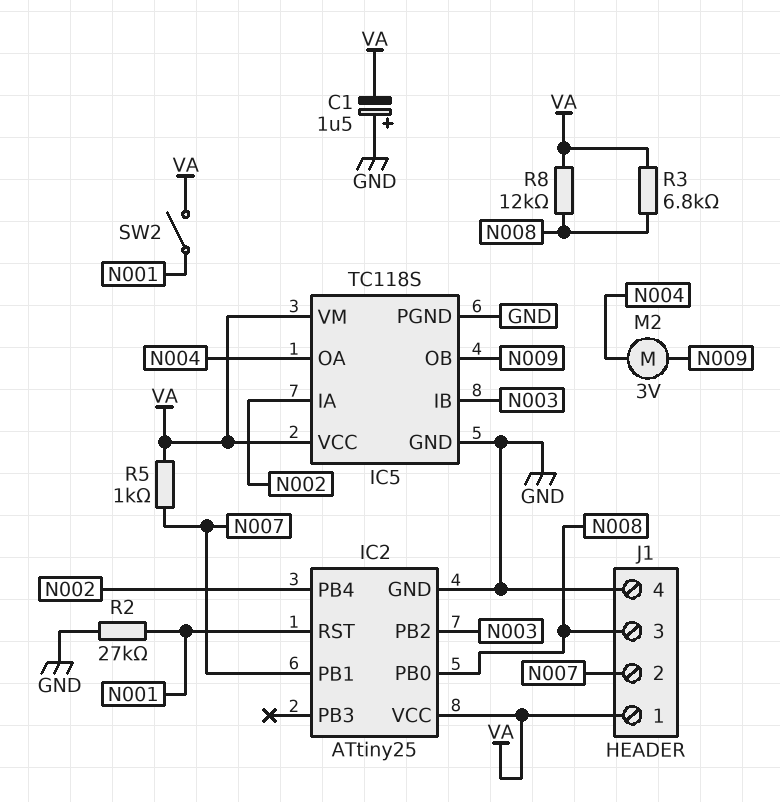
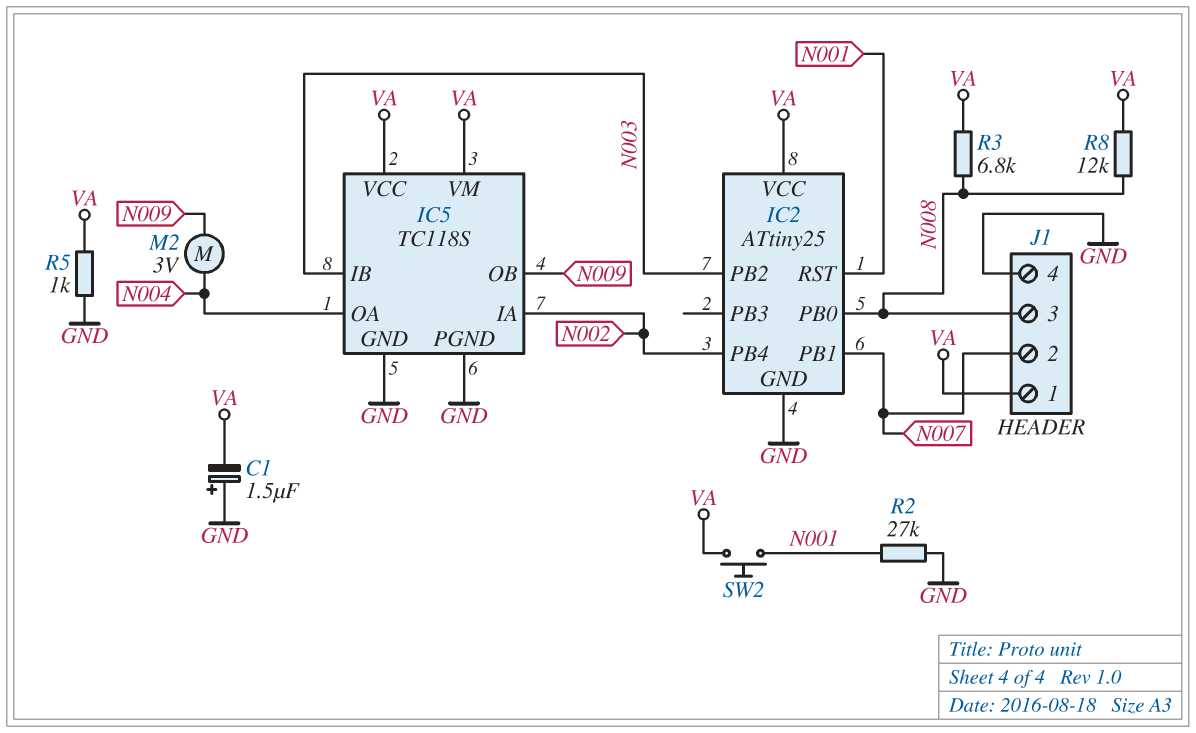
R5: 1k (N007, VA) -> 1k (GND, VA)
SW2: switch (N001, VA) -> button (N001, VA)

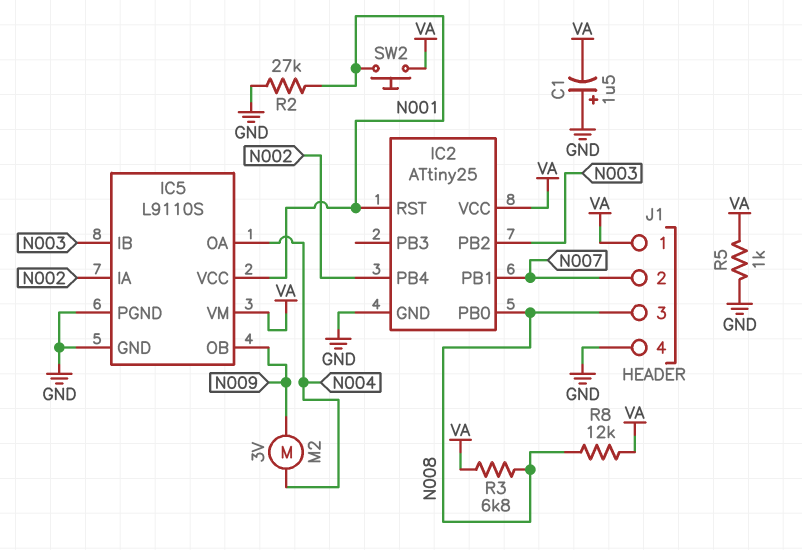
IC5: TC118S -> L9110S
IC5 pin VCC: VA -> N001

